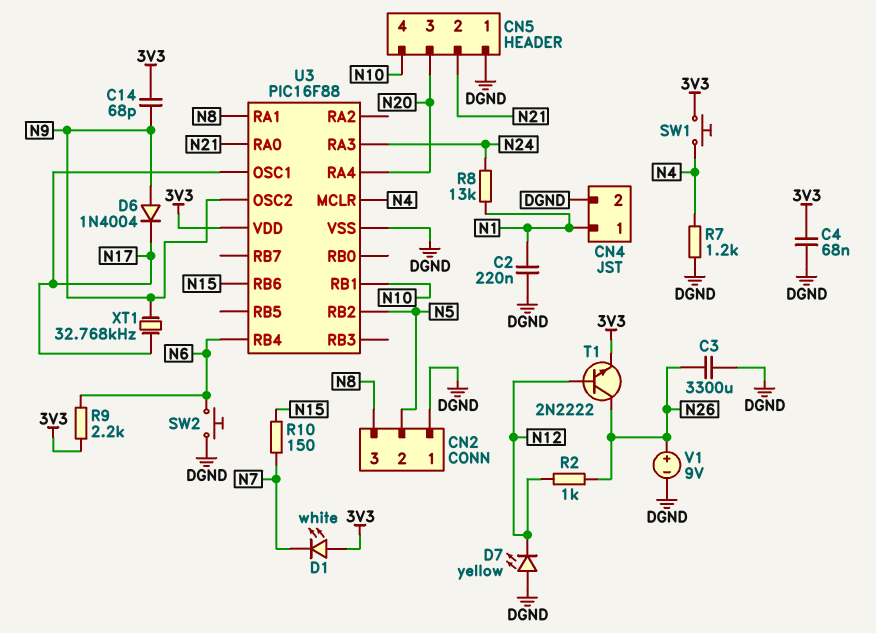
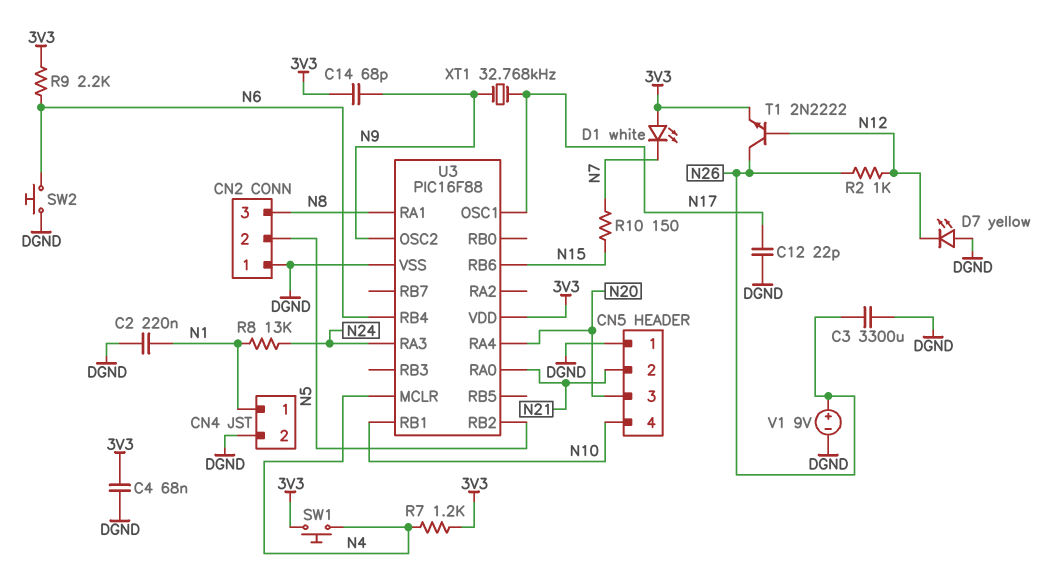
C12: none -> 22pF (DGND, N17)
D6: diode 1N4004 (A N9, K N17) -> none
R7: 1.2k (DGND, N4) -> 1.2k (3V3, N4)

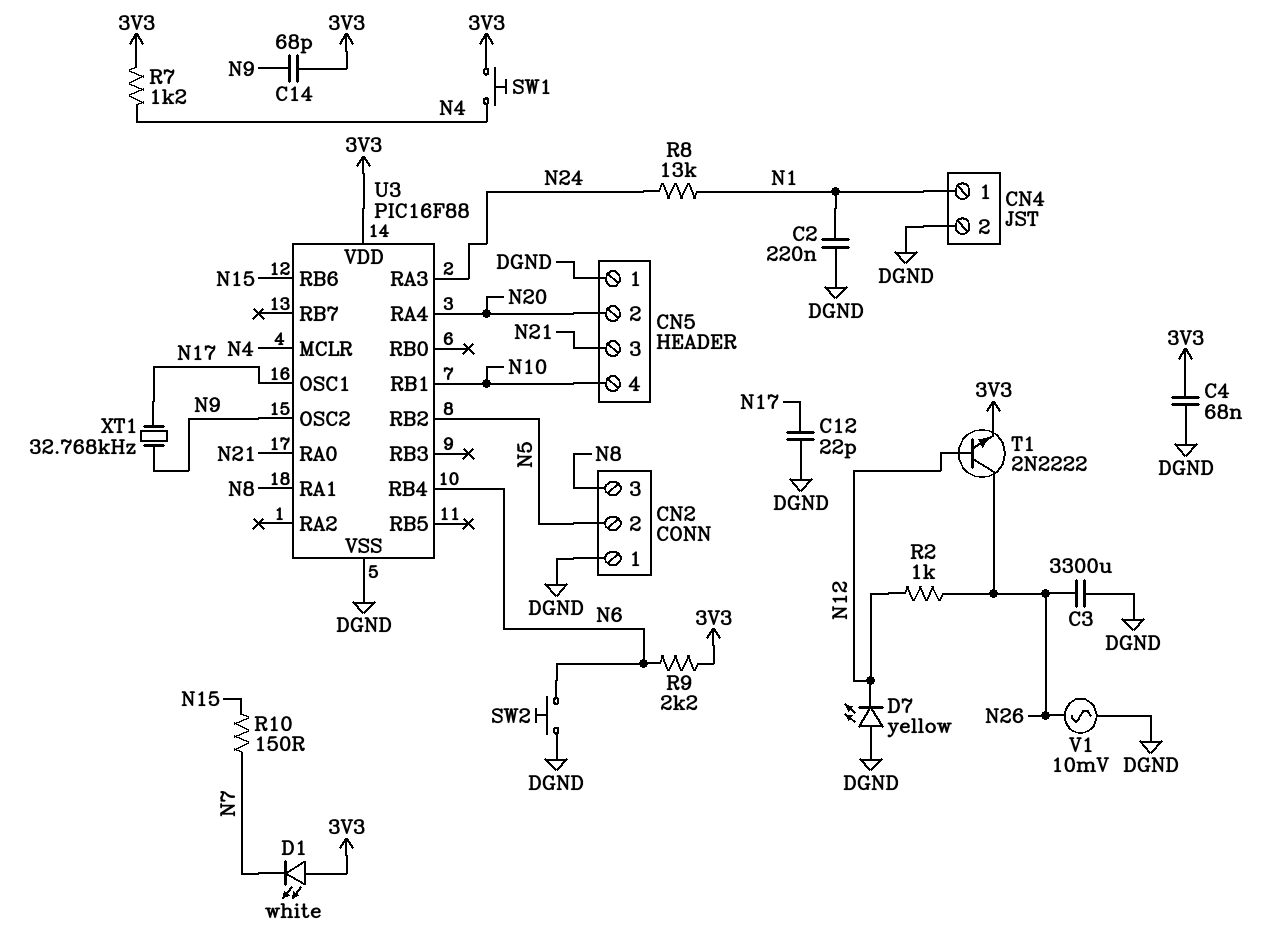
CN5 pin 2: N21 -> N20
CN5 pin 3: N20 -> N21
V1: 9V (plus N26, minus DGND) -> AC 10mV (DGND, N26)

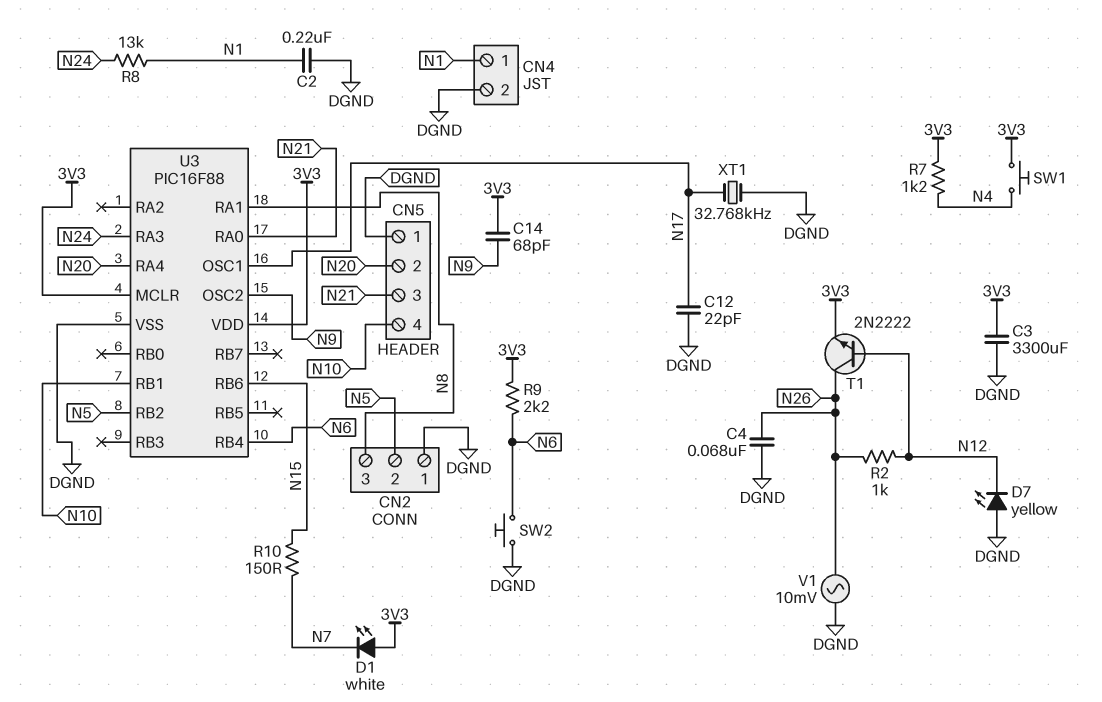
C3: 3300uF (DGND, N26) -> 3300uF (3V3, DGND)
C4: 68nF (3V3, DGND) -> 68nF (DGND, N26)
U3 pin MCLR: N4 -> 3V3
XT1: 32.768kHz (N9, N17) -> 32.768kHz (DGND, N17)

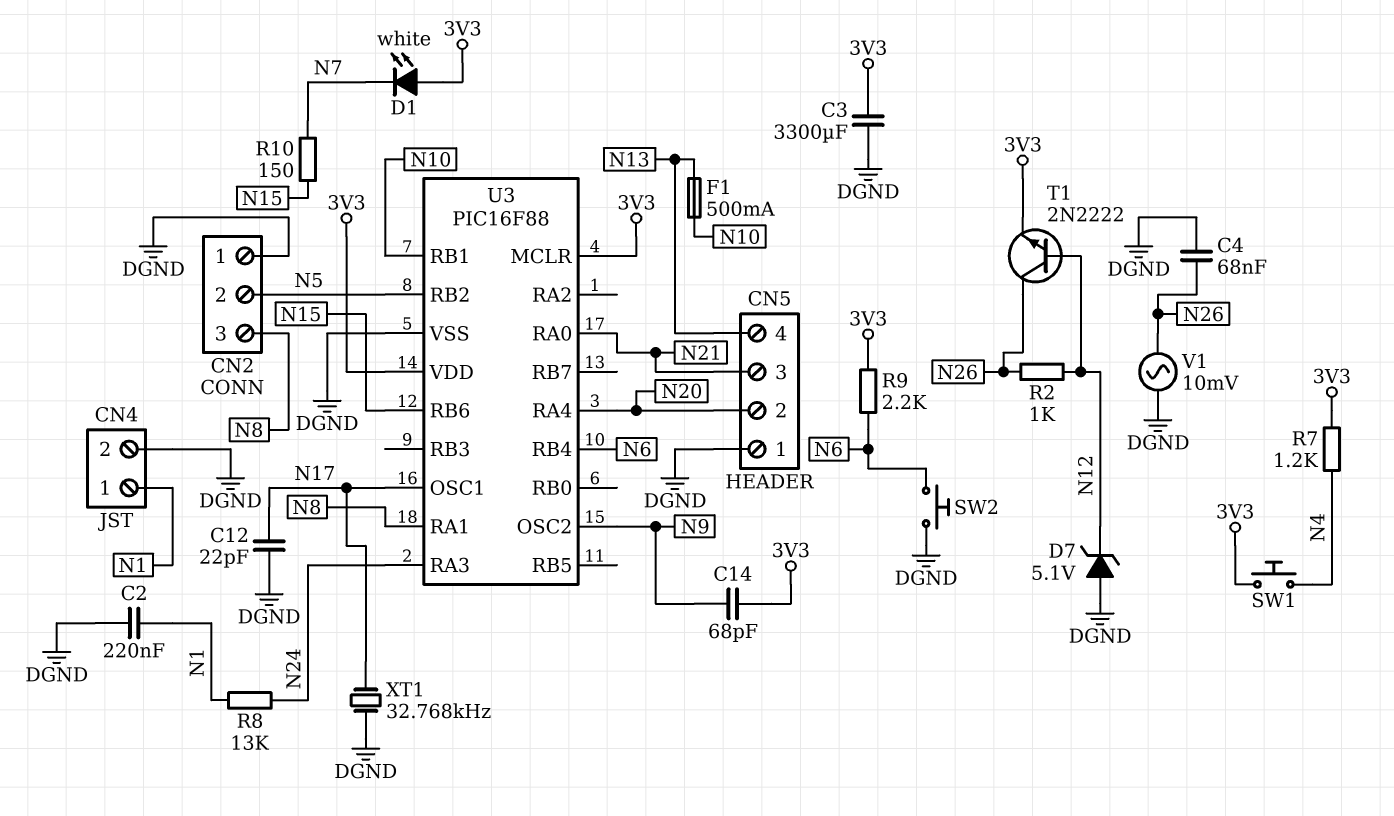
CN5 pin 4: N10 -> N13
D7: LED yellow (A DGND, K N12) -> zener 5.1V (A DGND, K N12)
F1: none -> 500mA (N10, N13)

